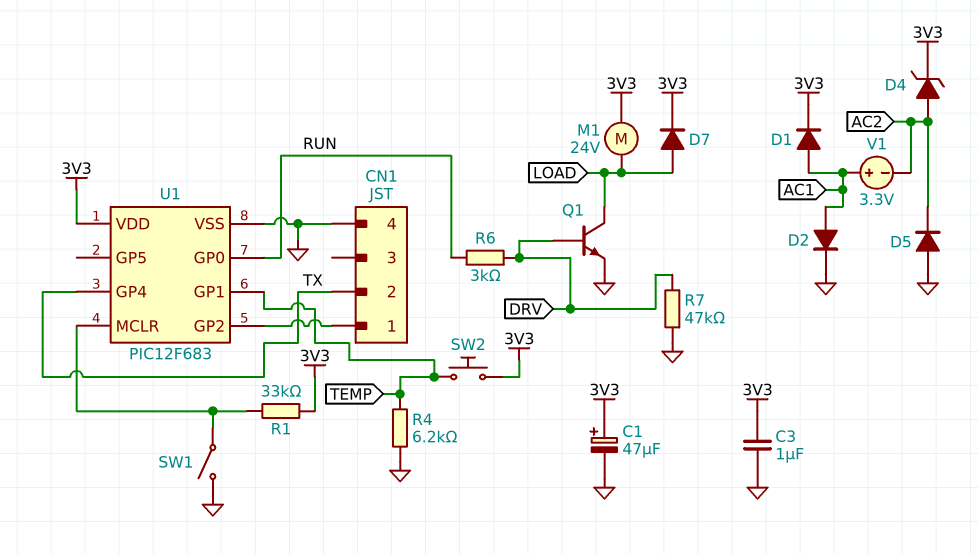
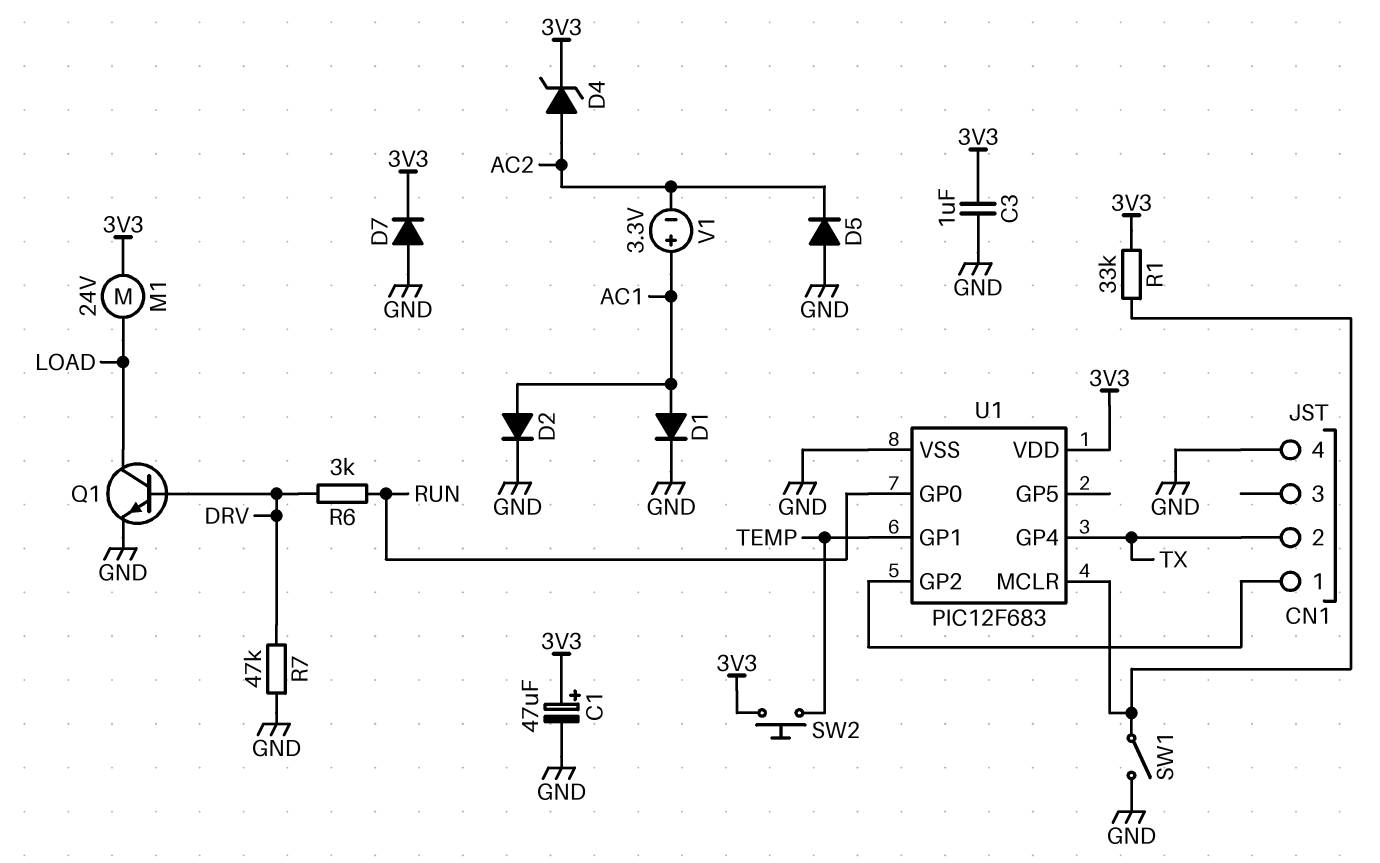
D1: diode (A AC1, K 3V3) -> diode (A AC1, K GND)
D7: diode (A LOAD, K 3V3) -> diode (A GND, K 3V3)
R4: 6.2k (GND, TEMP) -> none

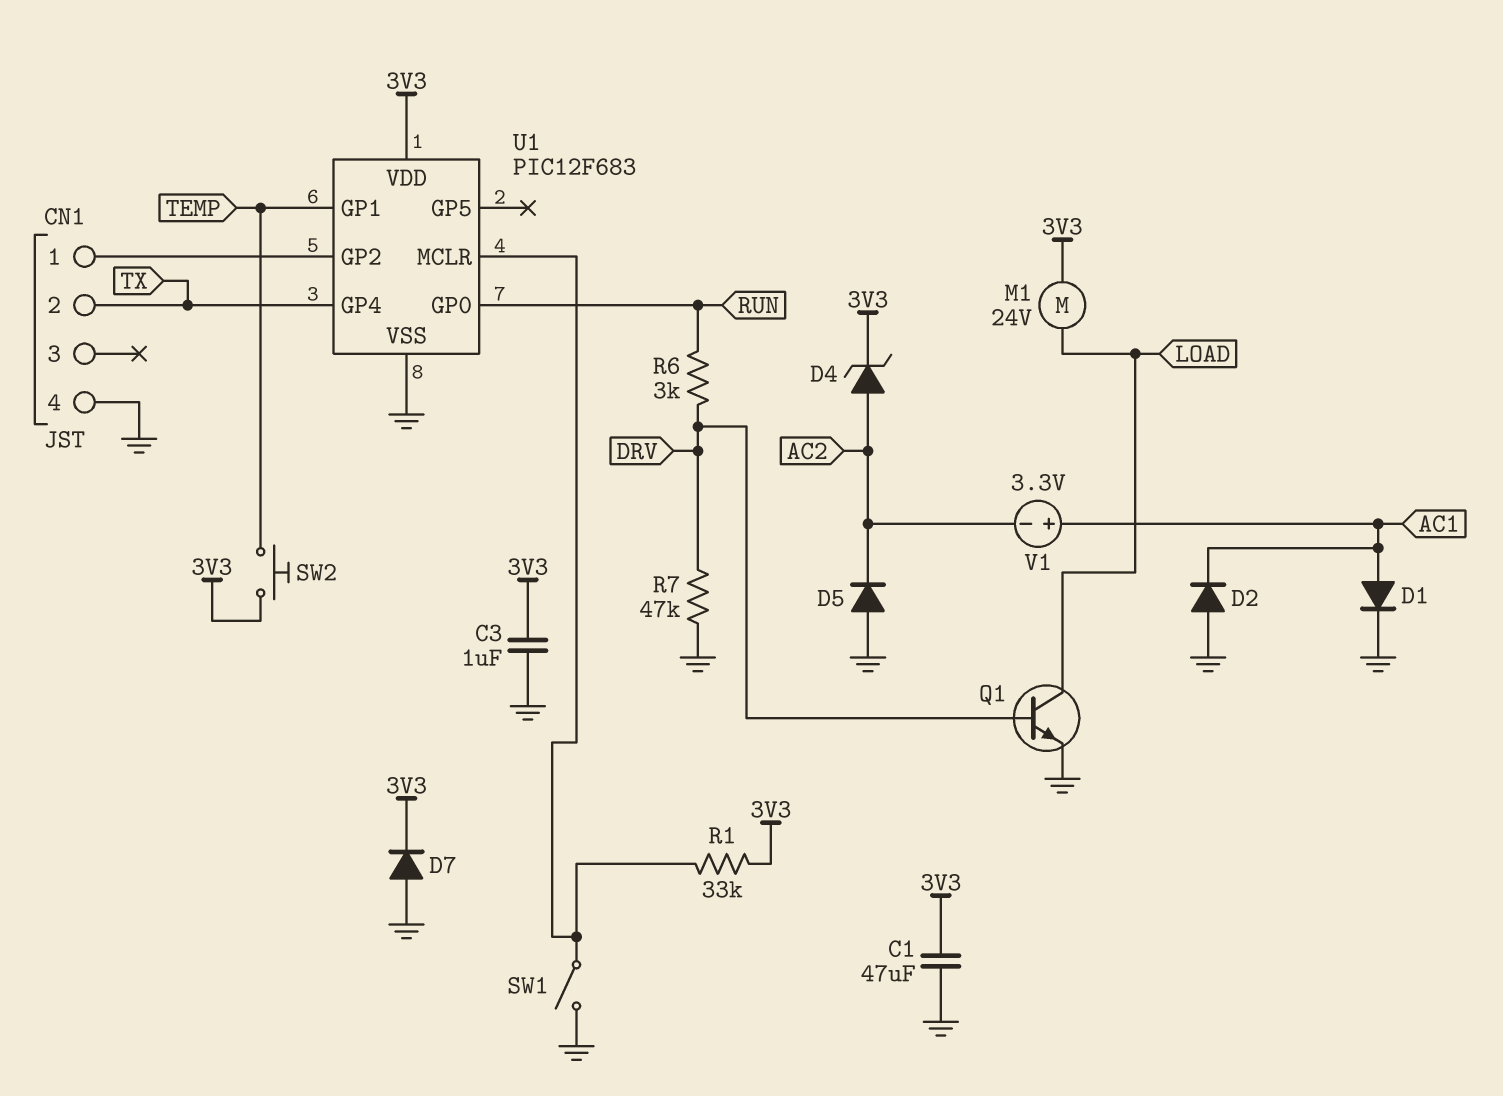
C1: 47uF (plus 3V3, minus GND) -> 47uF (3V3, GND)
D2: diode (A AC1, K GND) -> diode (A GND, K AC1)

